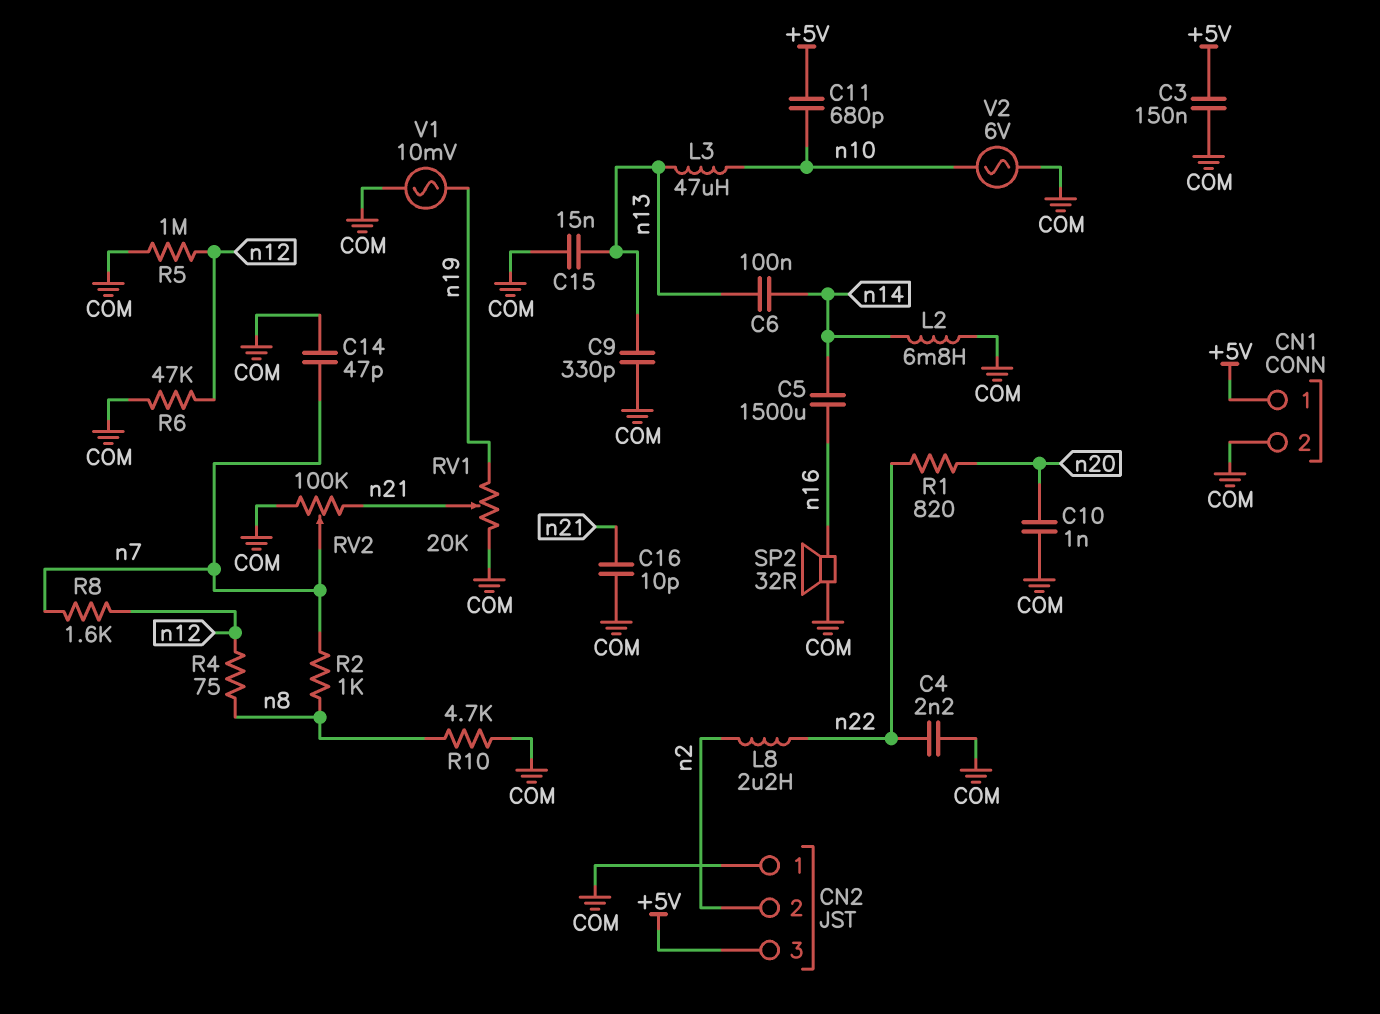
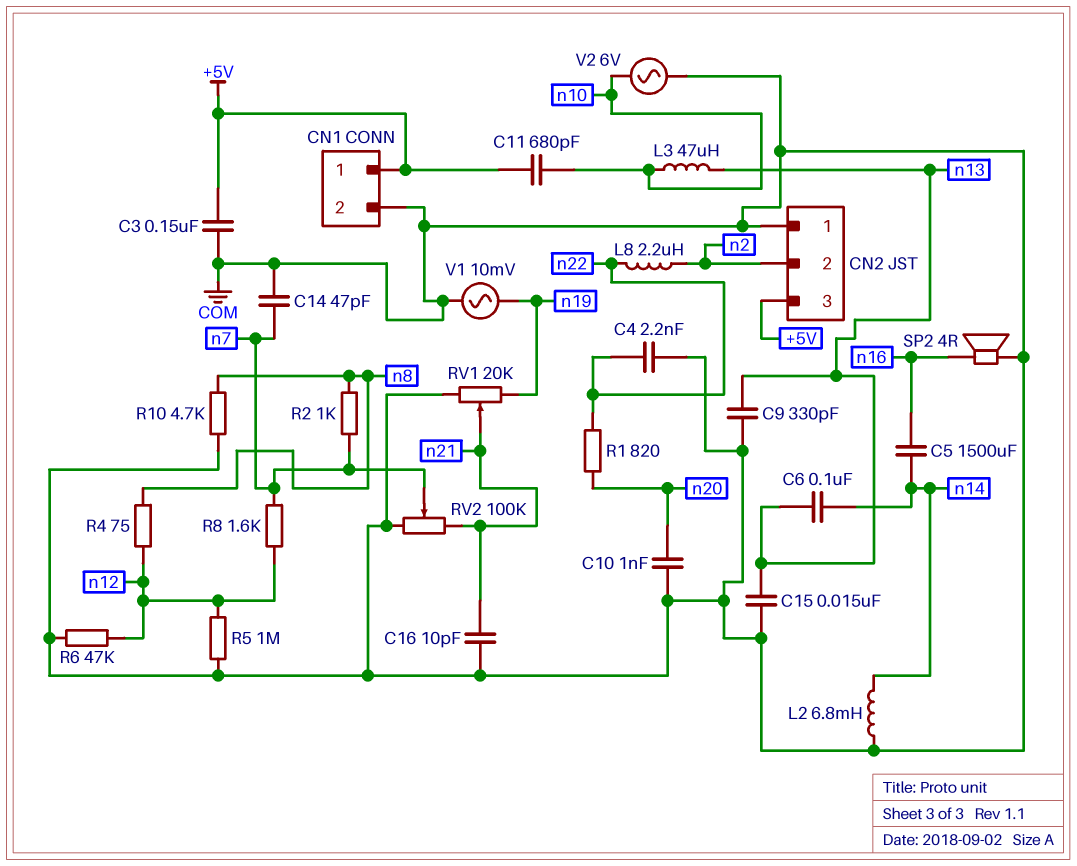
SP2: speaker 32R (COM, n16) -> speaker 4R (COM, n16)

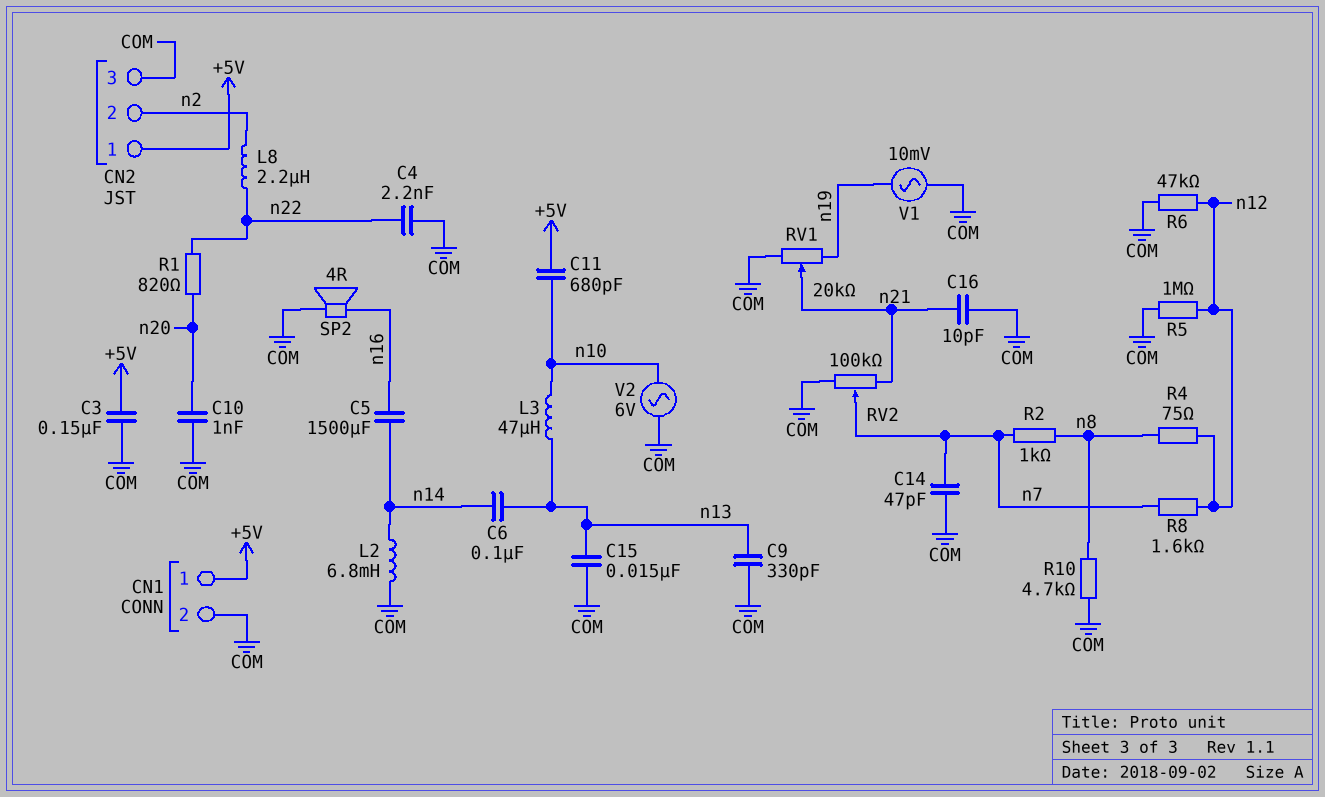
CN2 pin 1: COM -> +5V
CN2 pin 3: +5V -> COM

